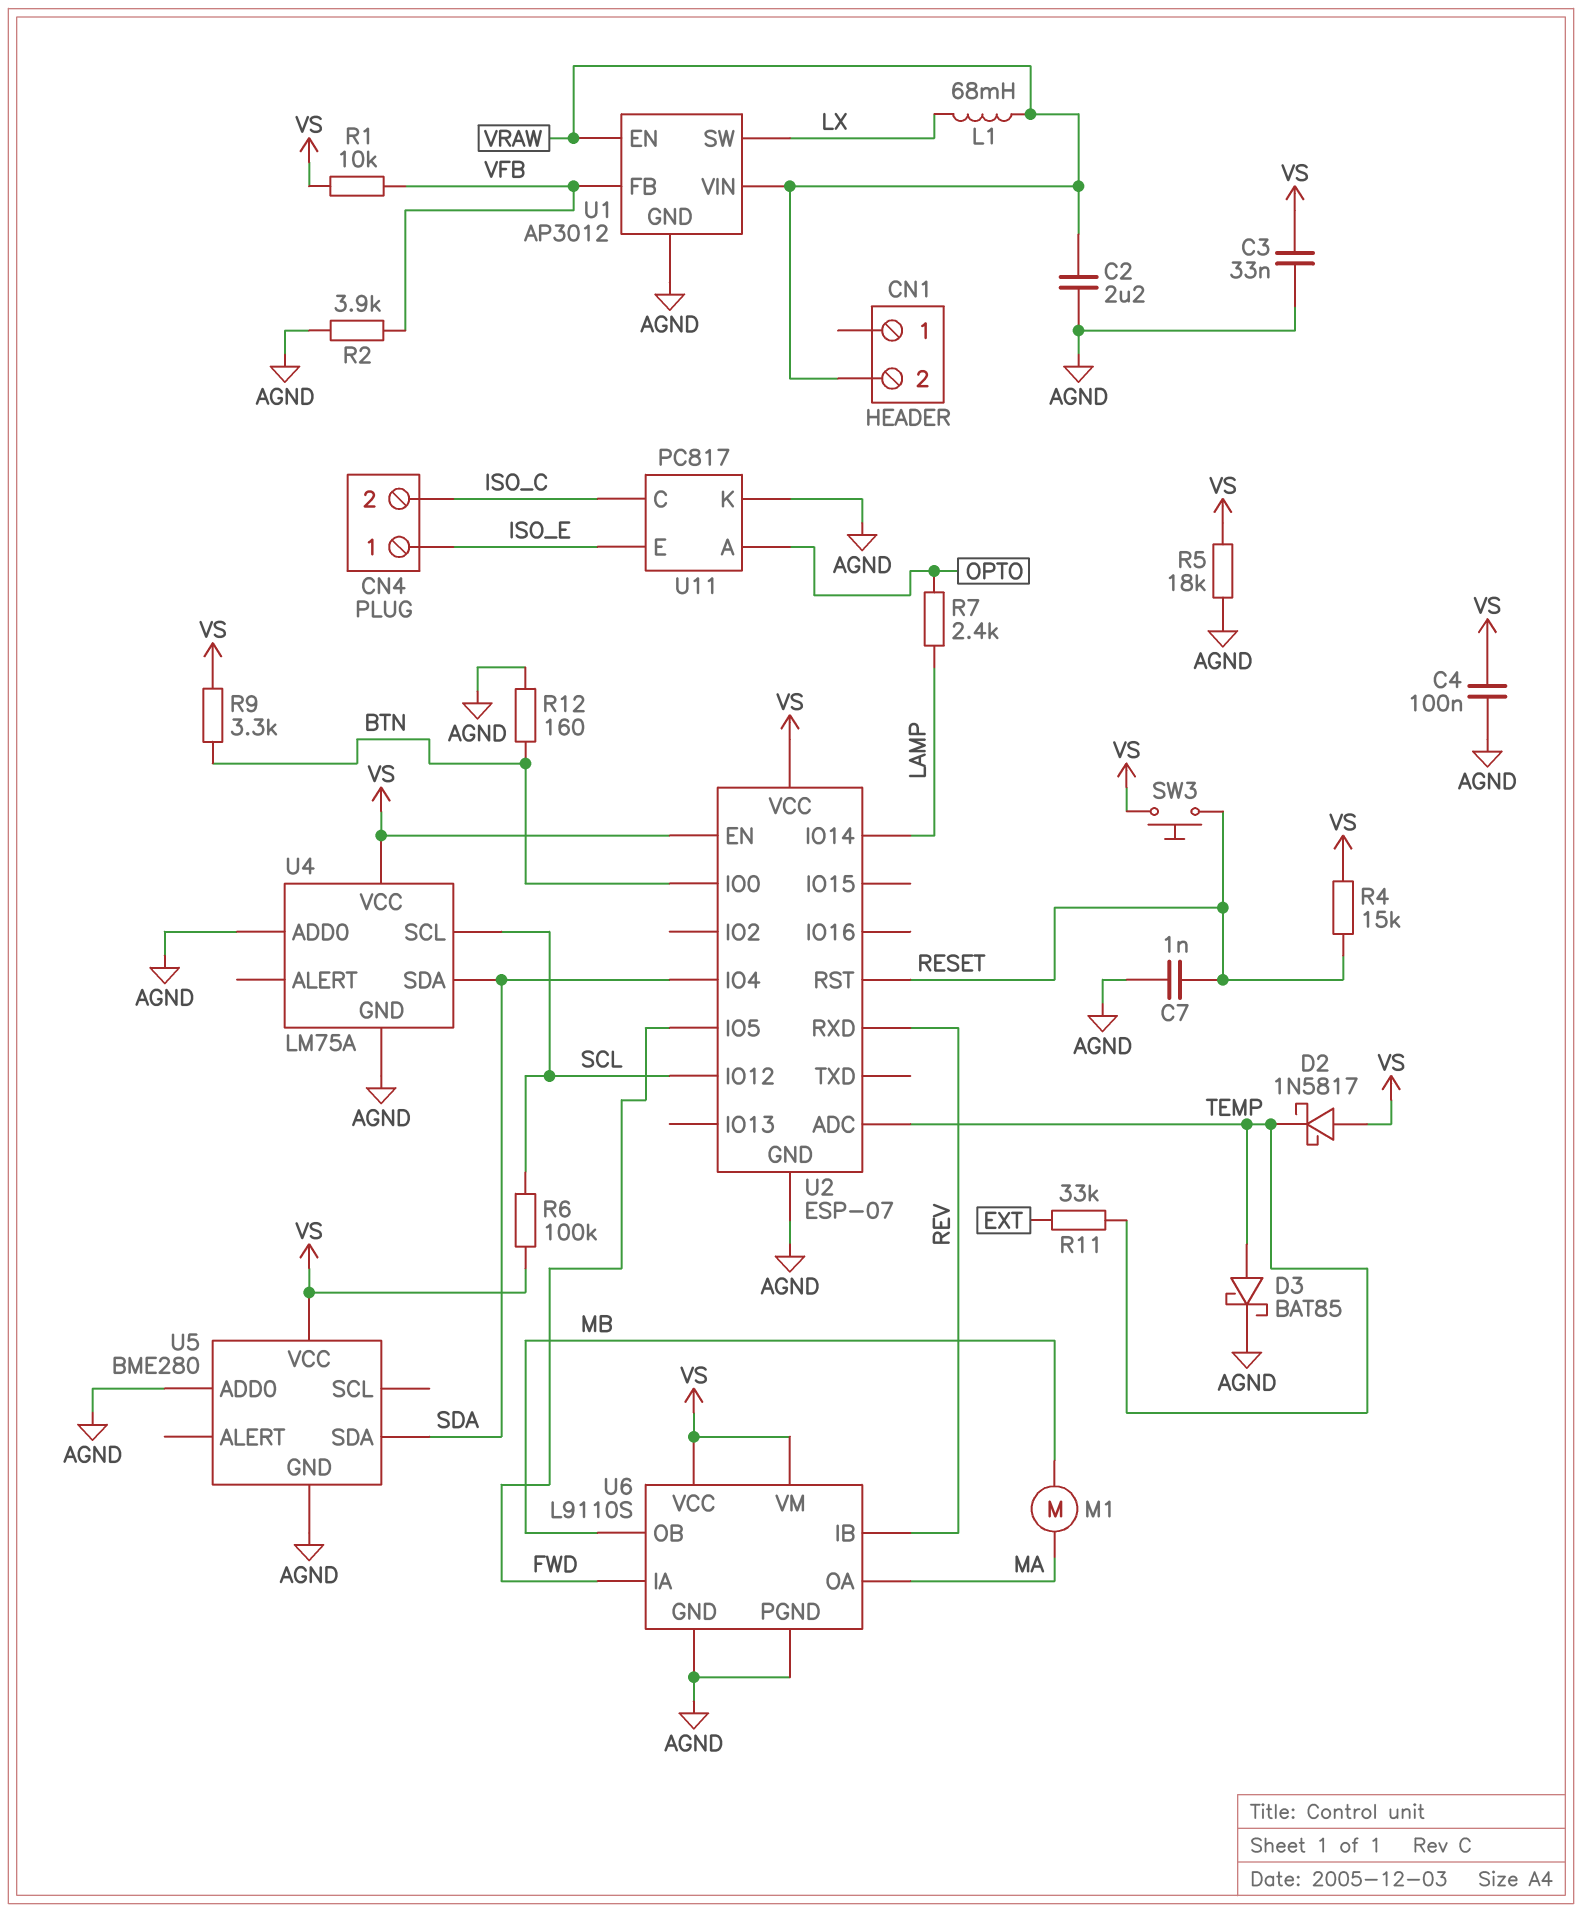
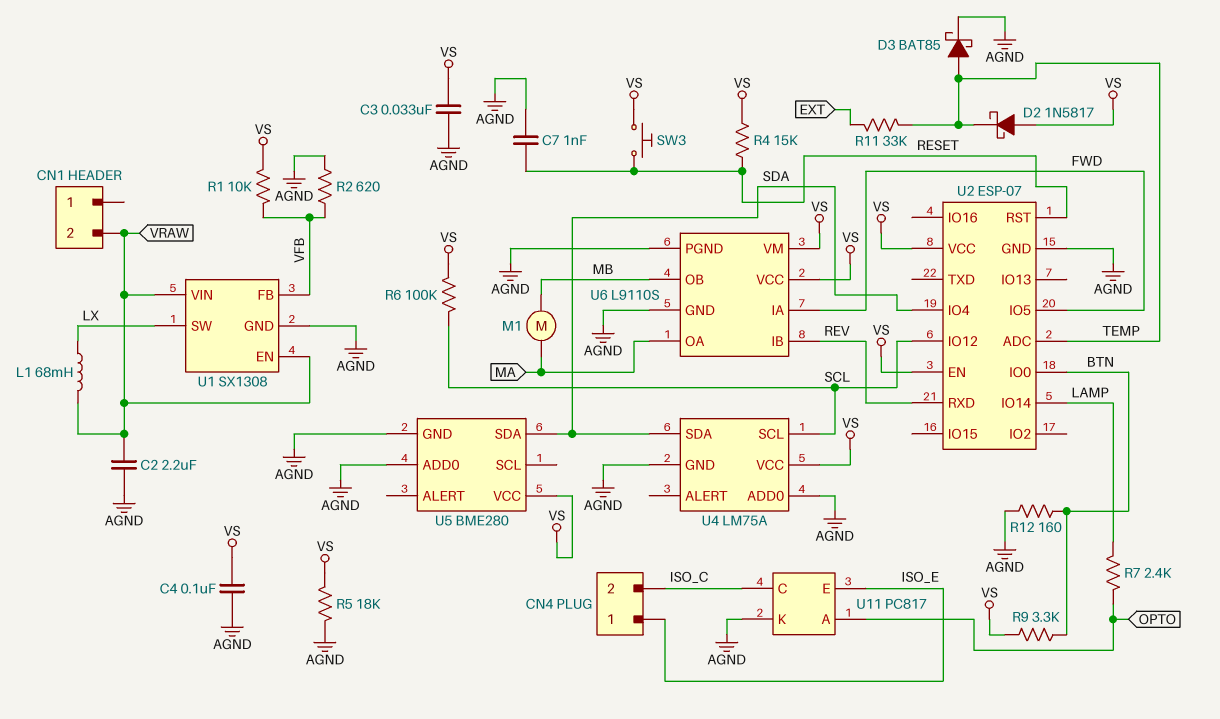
R2: 3.9k (AGND, VFB) -> 620 (AGND, VFB)
U1: AP3012 -> SX1308

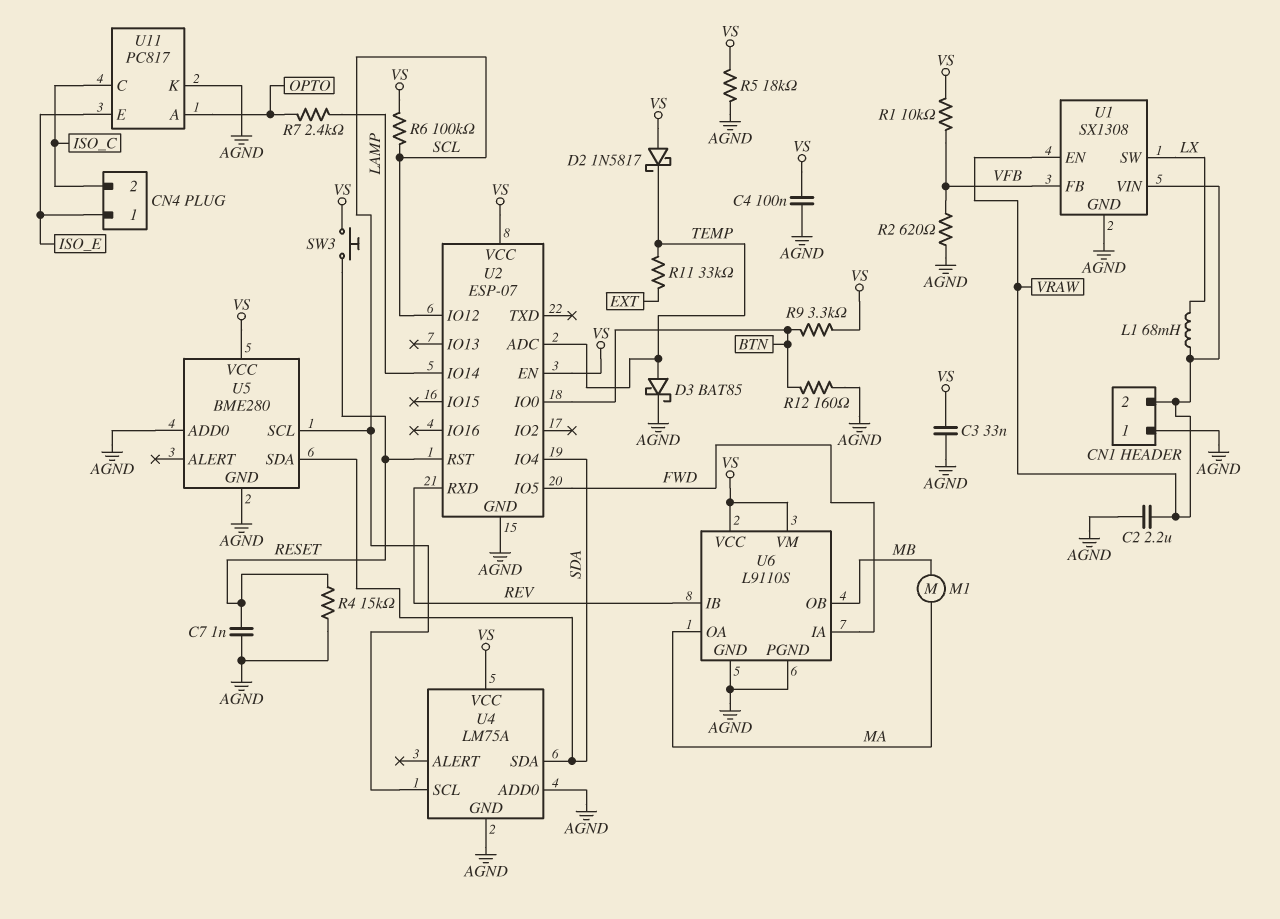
CN1 pin 1: none -> AGND
R4: 15k (RESET, VS) -> 15k (AGND, RESET)
U5 pin SCL: none -> SCL

